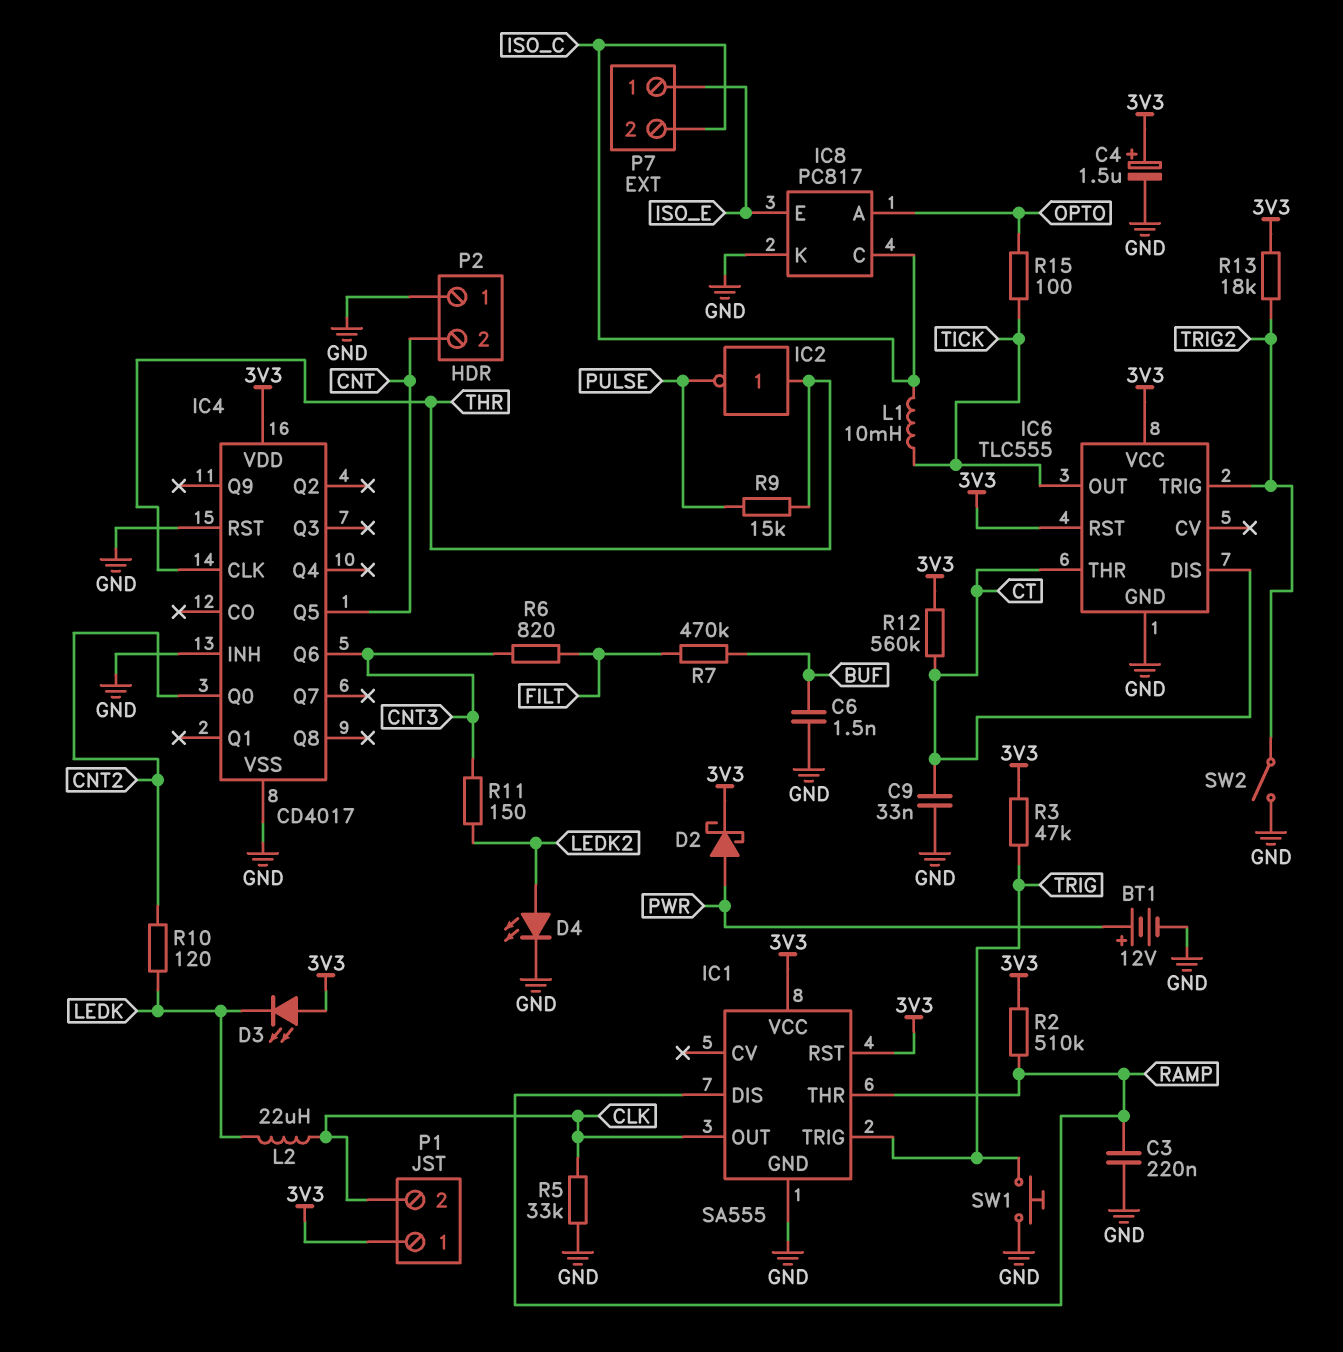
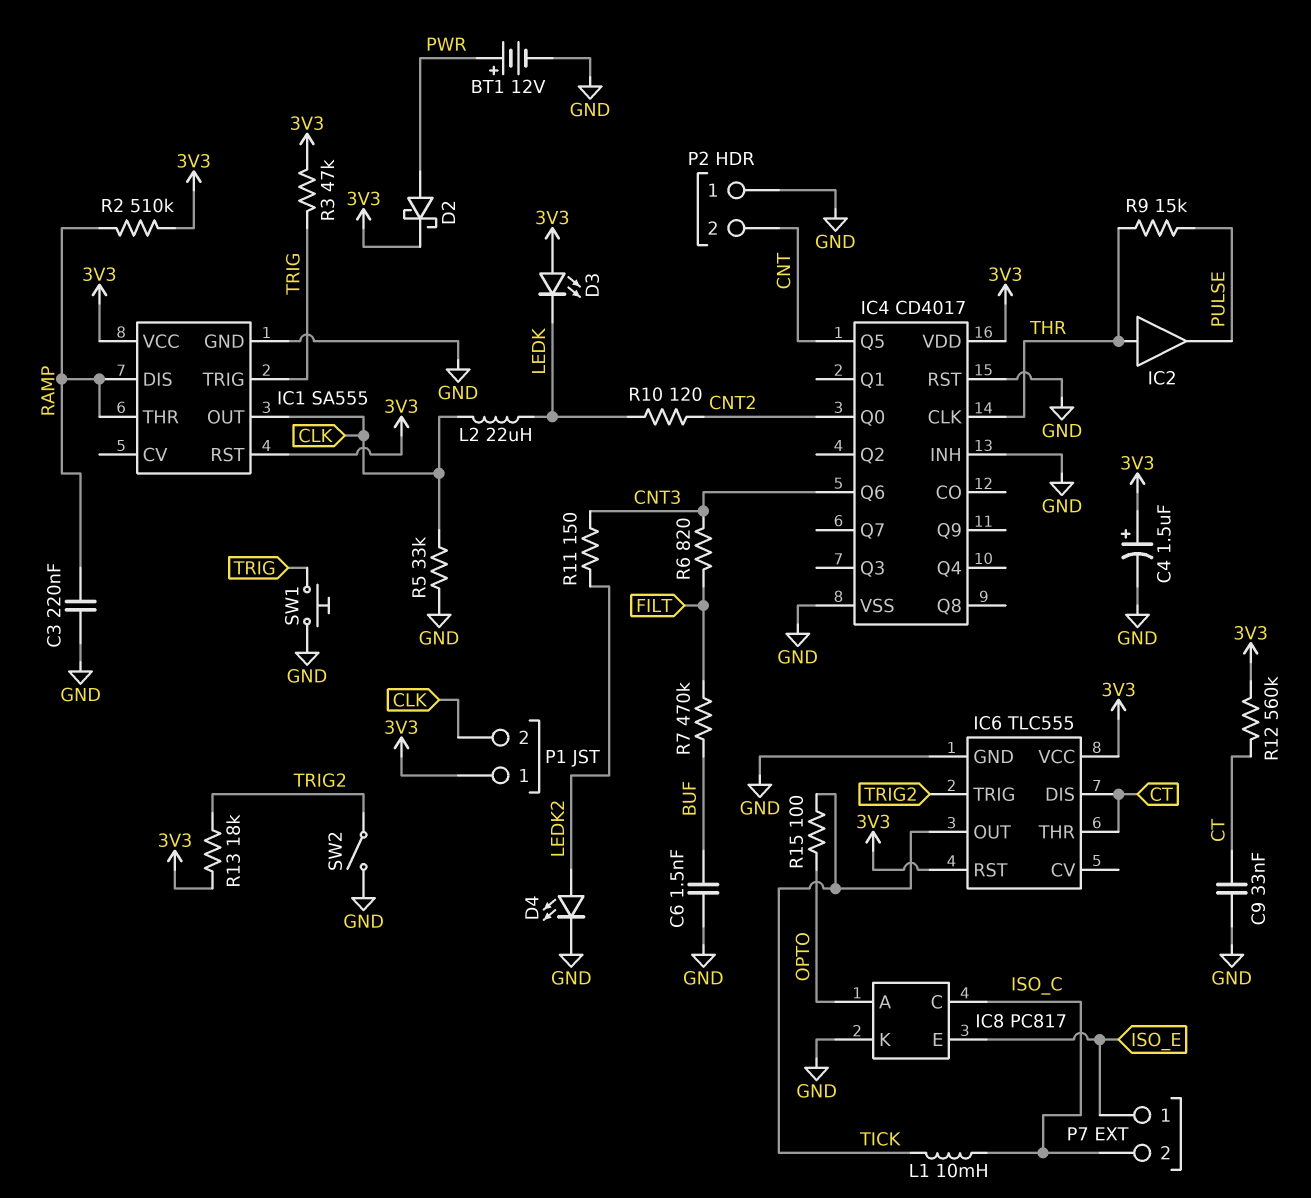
IC2: NOT (in THR, out PULSE) -> buffer (in THR, out PULSE)

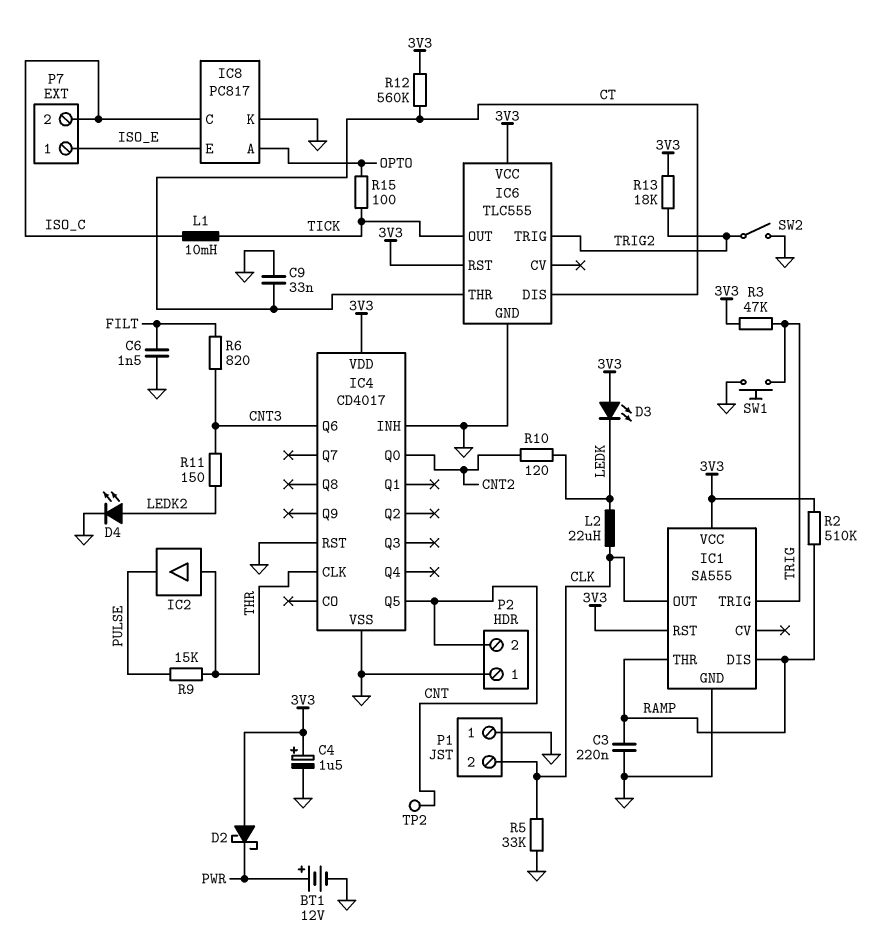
C6: 1.5nF (BUF, GND) -> 1.5nF (FILT, GND)
D2: schottky (A PWR, K 3V3) -> schottky (A 3V3, K PWR)
P1 pin 1: 3V3 -> GND
R7: 470k (BUF, FILT) -> none
TP2: none -> test point (CNT)

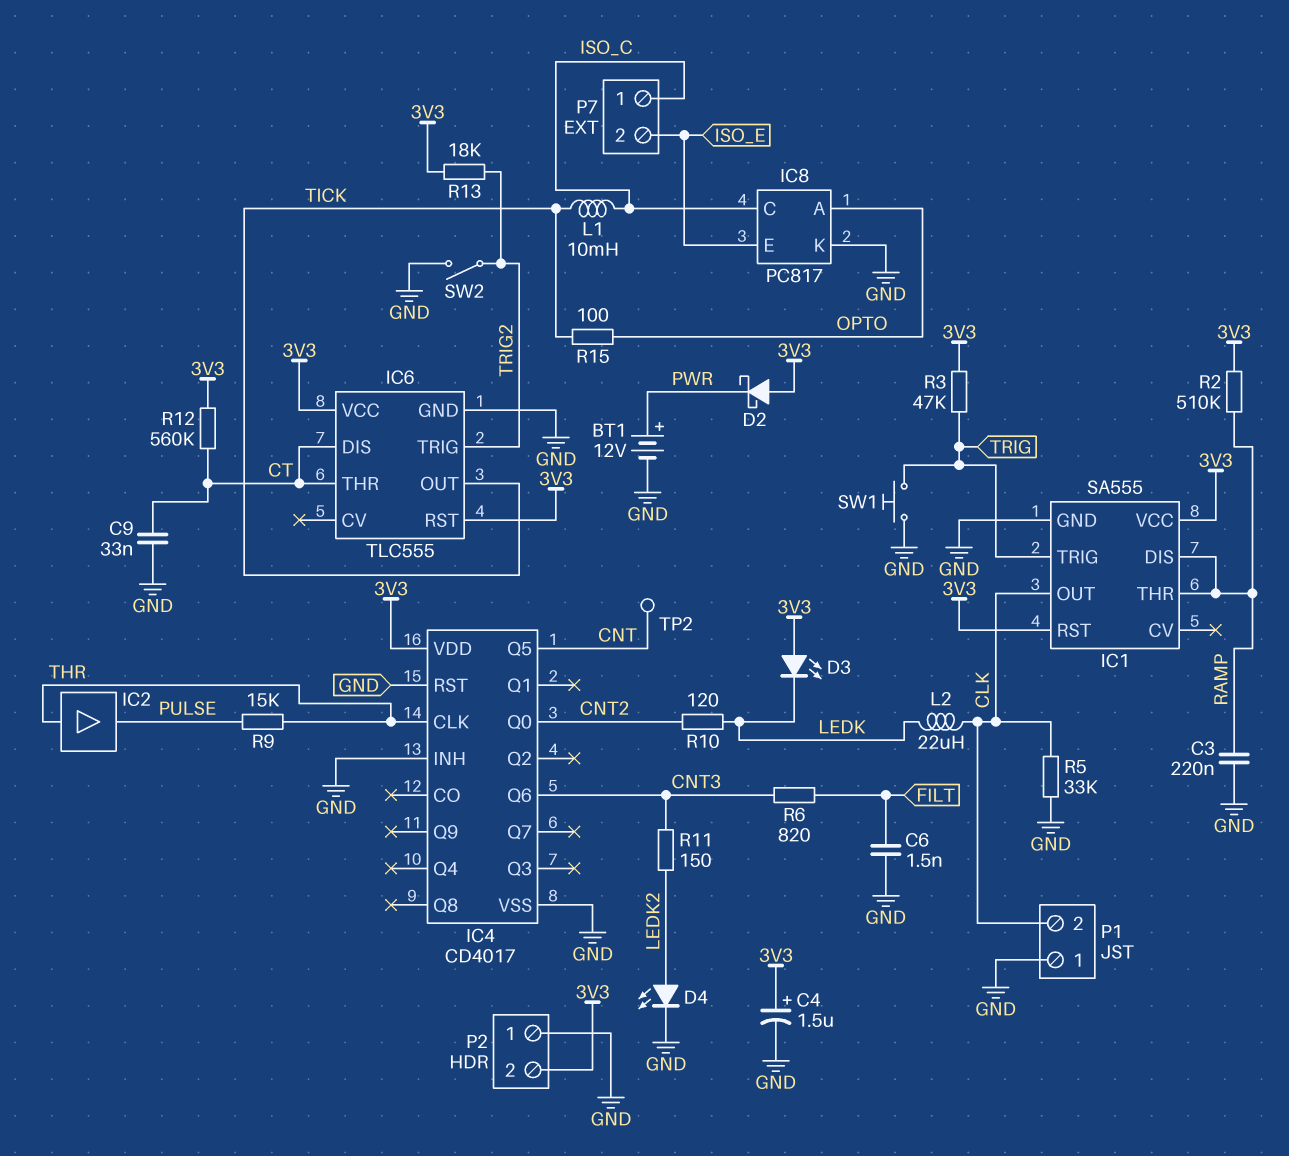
P2 pin 2: CNT -> 3V3
P7 pin 1: ISO_E -> ISO_C
P7 pin 2: ISO_C -> ISO_E

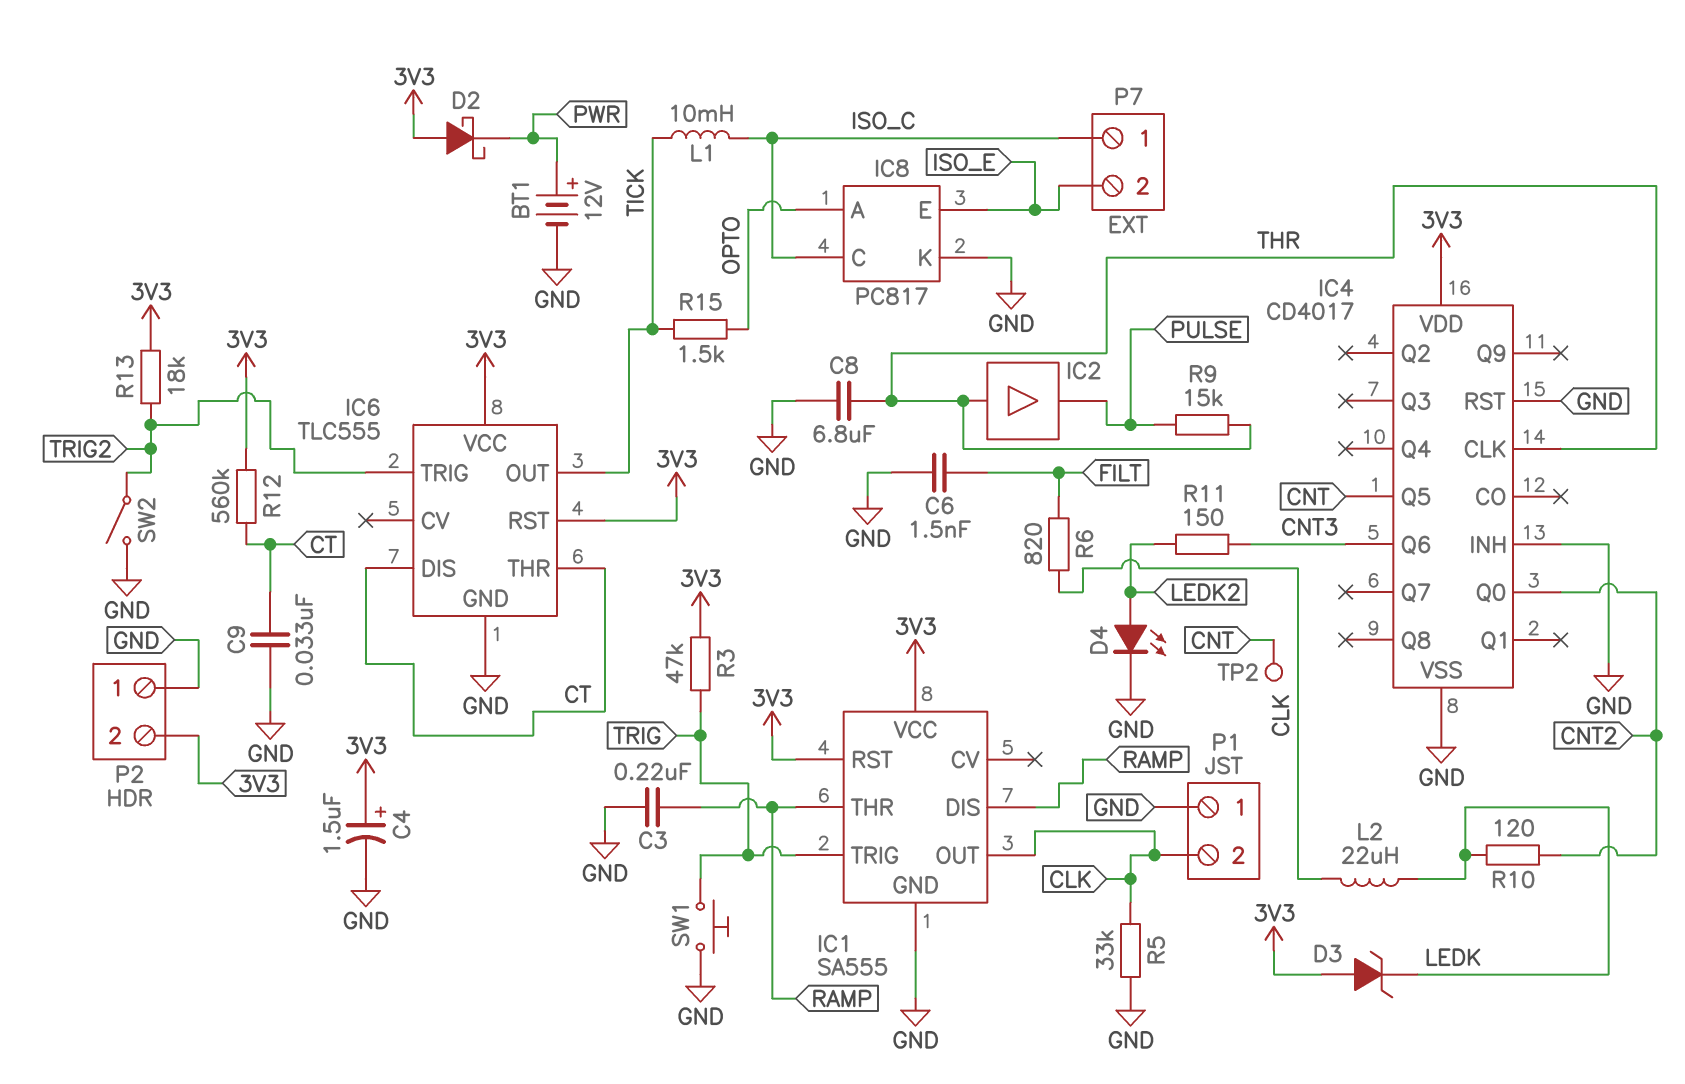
C8: none -> 6.8uF (GND, THR)
D3: LED (A 3V3, K LEDK) -> zener (A 3V3, K LEDK)
R2: 510k (3V3, RAMP) -> none
R6: 820 (CNT3, FILT) -> 820 (CLK, FILT)
R15: 100 (OPTO, TICK) -> 1.5k (OPTO, TICK)

